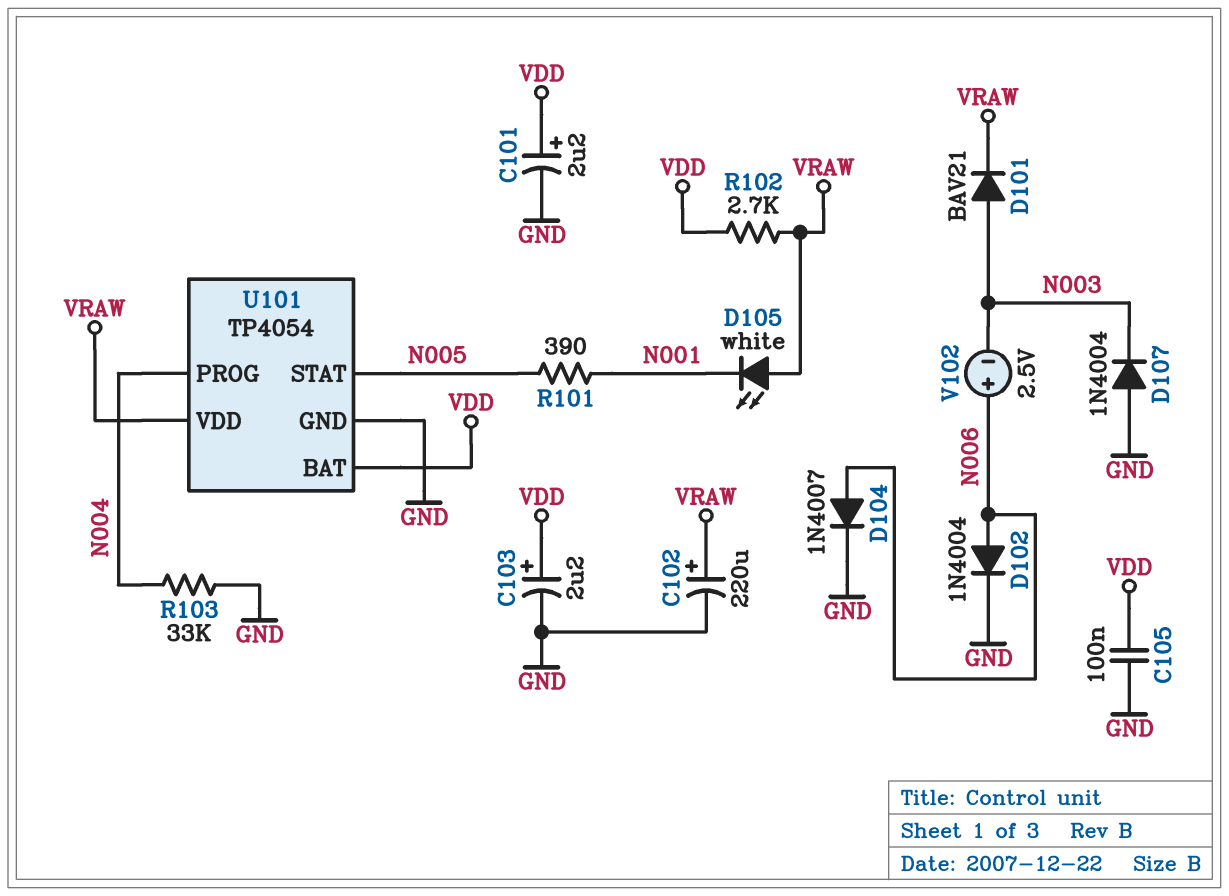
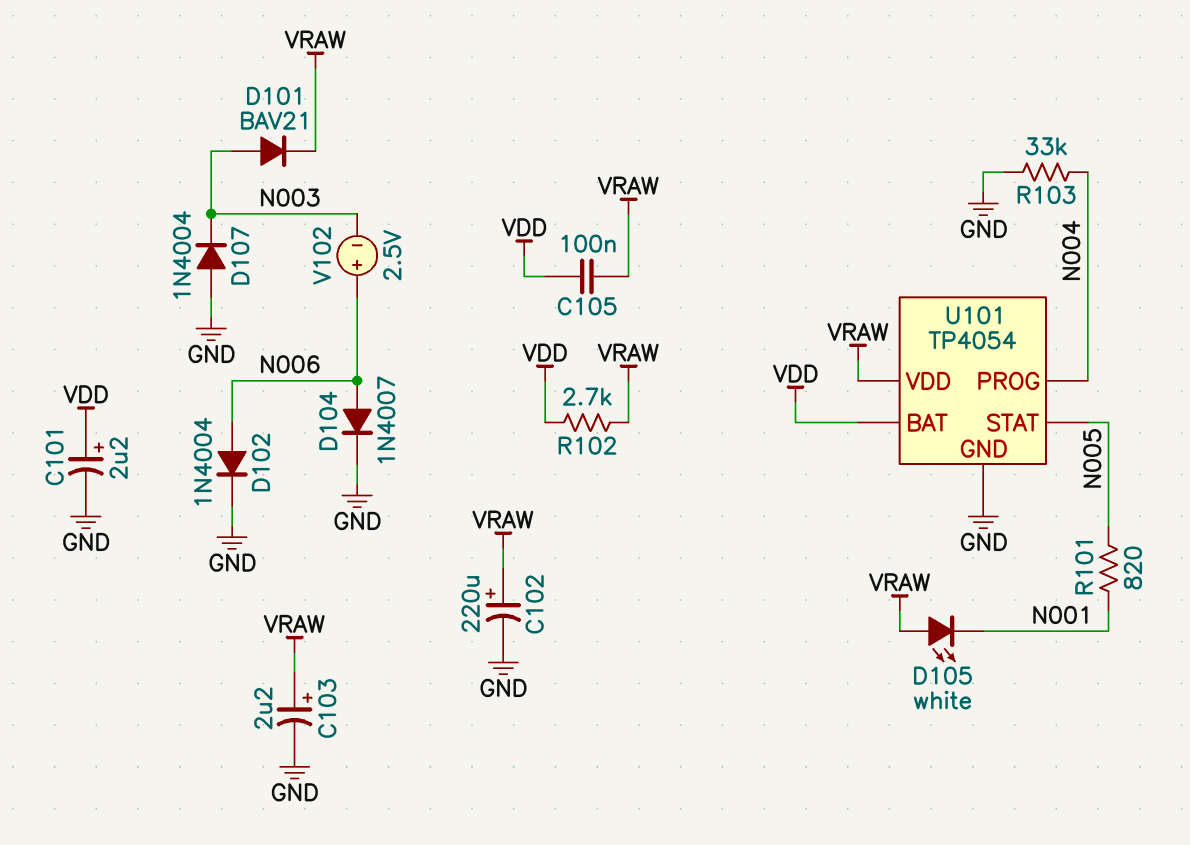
C103: 2.2uF (plus VDD, minus GND) -> 2.2uF (plus VRAW, minus GND)
C105: 100nF (GND, VDD) -> 100nF (VDD, VRAW)
R101: 390 (N001, N005) -> 820 (N001, N005)

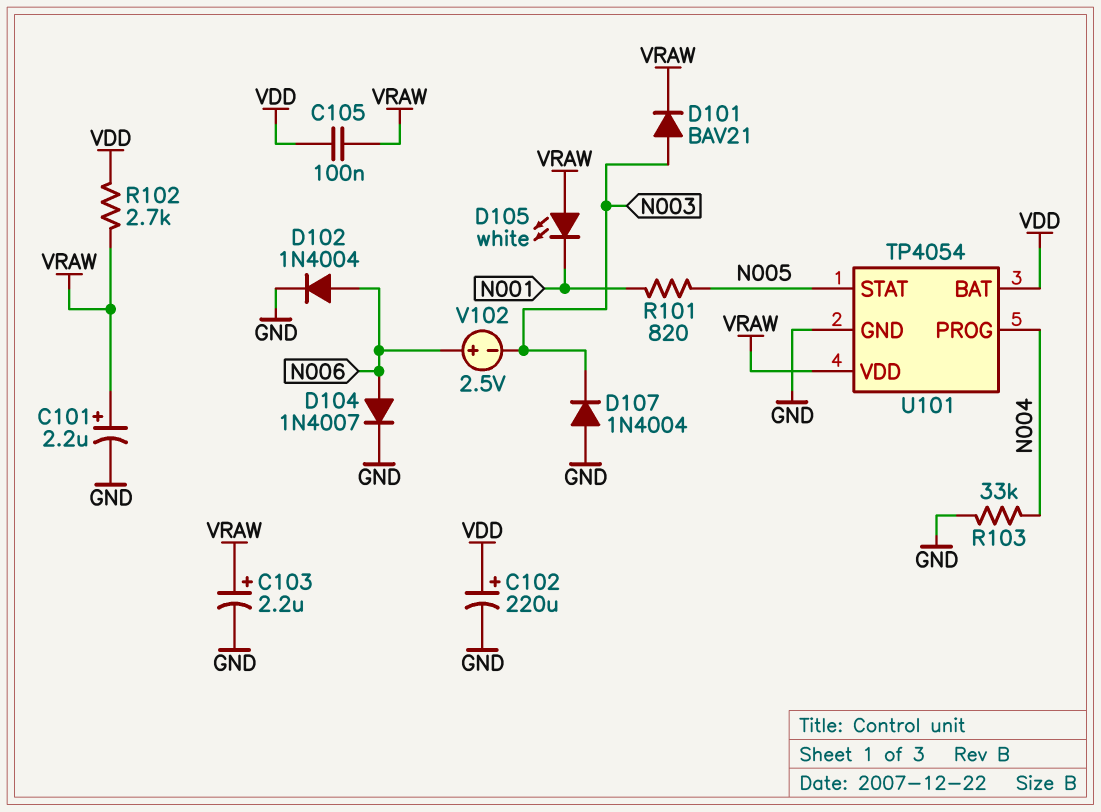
C101: 2.2uF (plus VDD, minus GND) -> 2.2uF (plus VRAW, minus GND)
C102: 220uF (plus VRAW, minus GND) -> 220uF (plus VDD, minus GND)

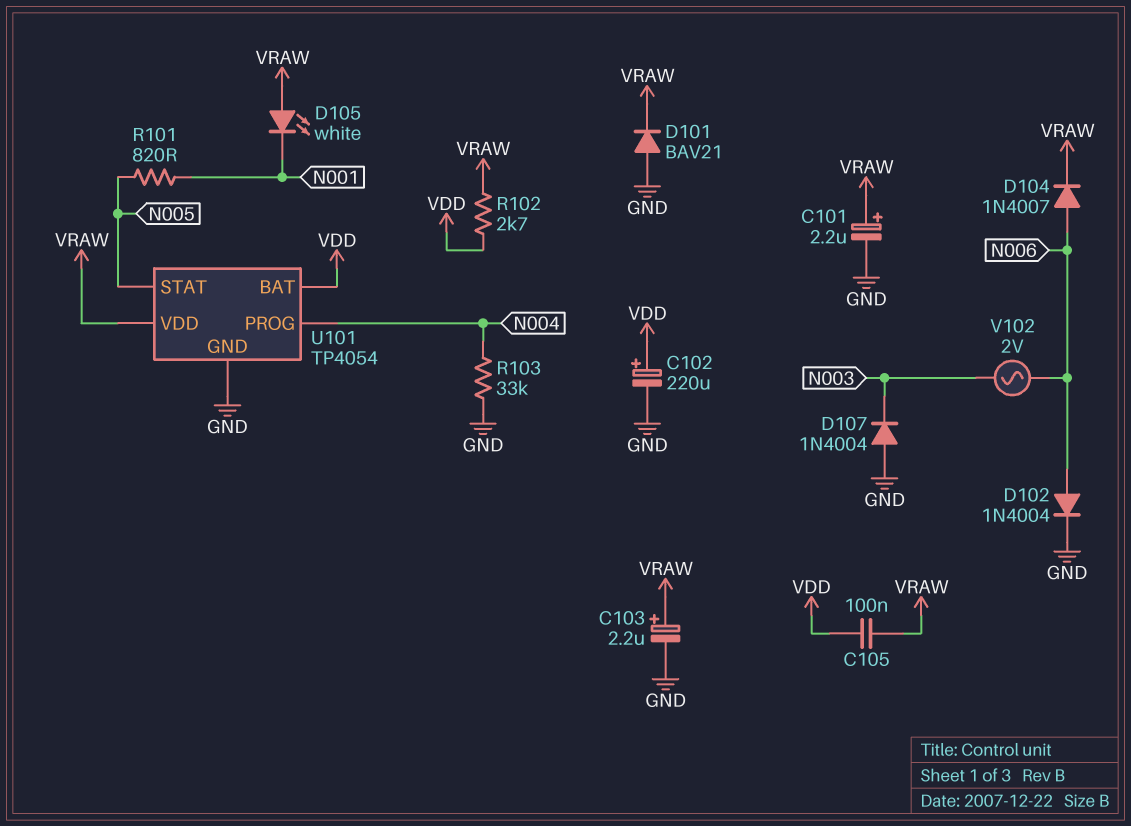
D101: diode BAV21 (A N003, K VRAW) -> diode BAV21 (A GND, K VRAW)
D104: diode 1N4007 (A N006, K GND) -> diode 1N4007 (A N006, K VRAW)
V102: 2.5V (plus N006, minus N003) -> AC 2V (N003, N006)

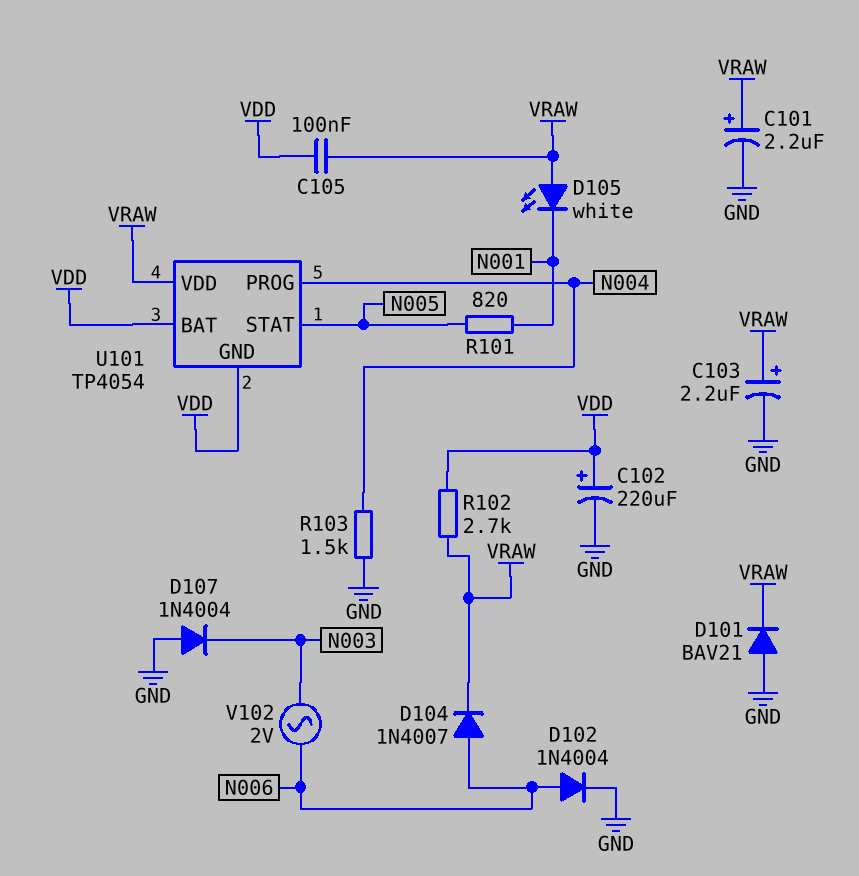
R103: 33k (GND, N004) -> 1.5k (GND, N004)
U101 pin GND: GND -> VDD

